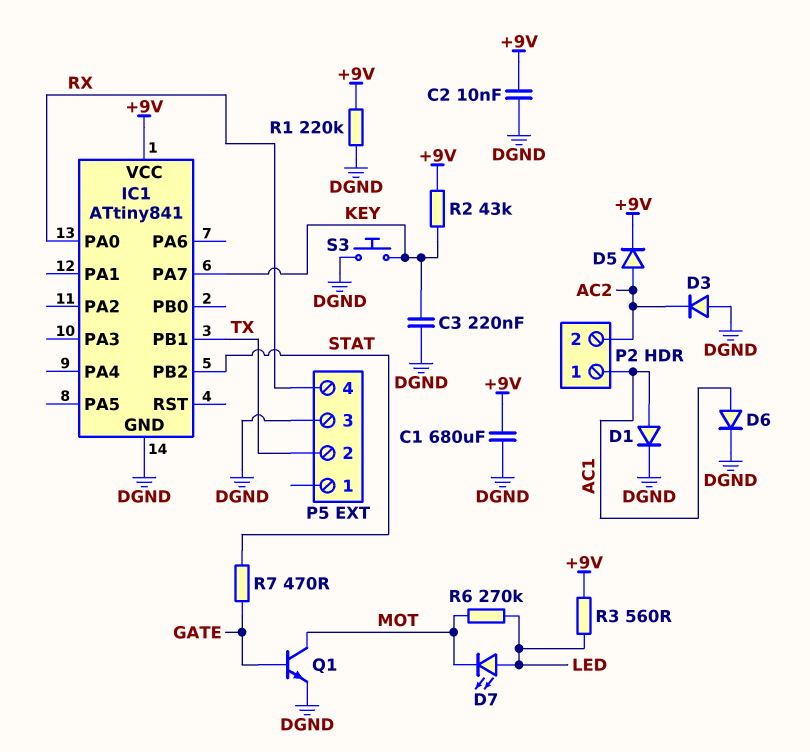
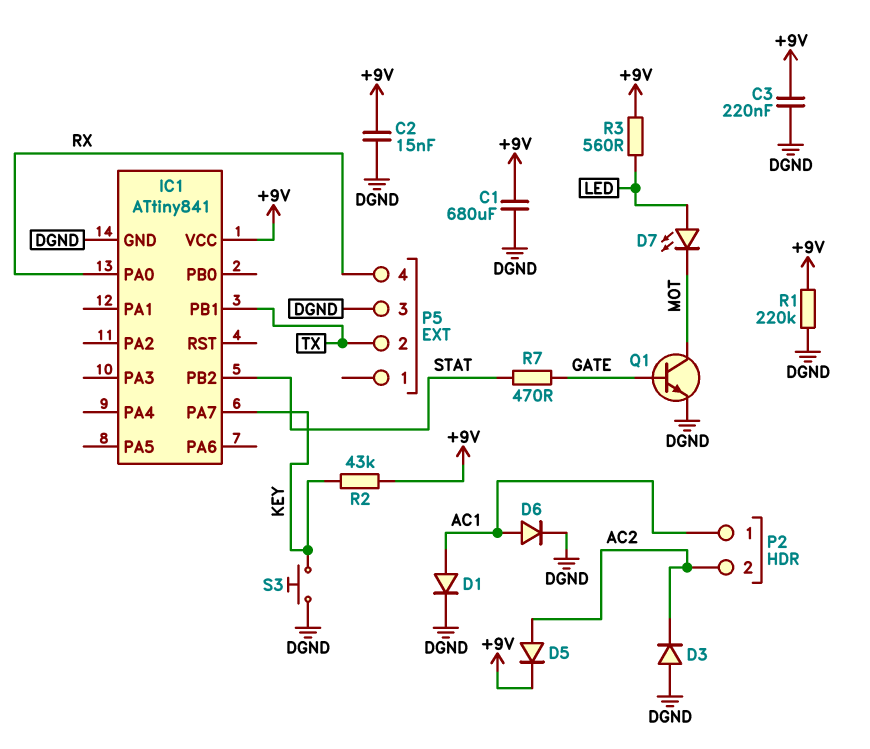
C2: 10nF (+9V, DGND) -> 15nF (+9V, DGND)
C3: 220nF (DGND, KEY) -> 220nF (+9V, DGND)
R6: 270k (LED, MOT) -> none

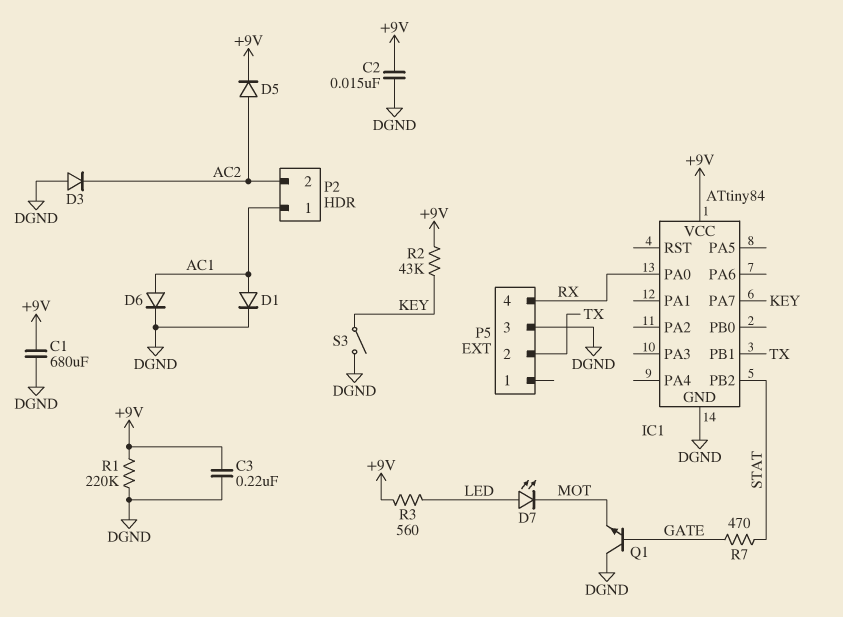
IC1: ATtiny841 -> ATtiny84
Q1: NPN (B GATE, C MOT, E DGND) -> NPN (B GATE, C DGND, E MOT)
S3: button (DGND, KEY) -> switch (DGND, KEY)

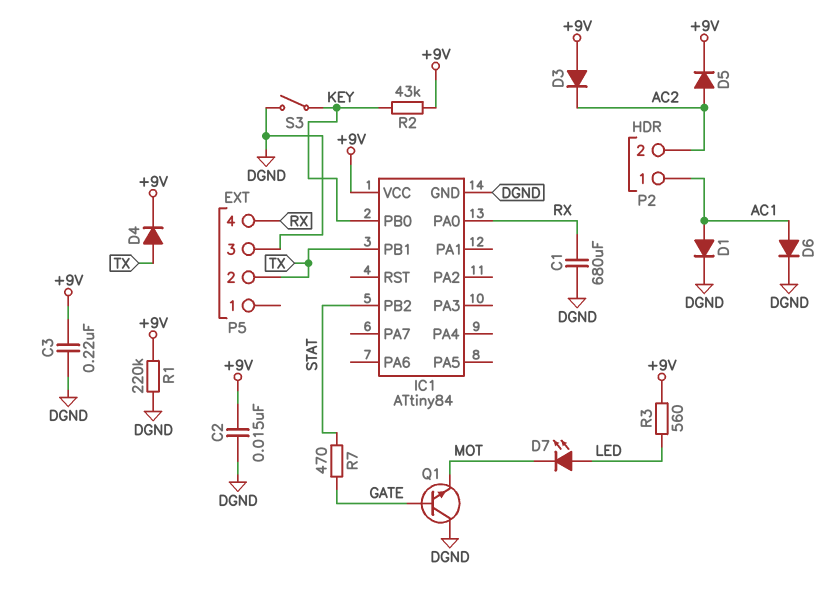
C1: 680uF (+9V, DGND) -> 680uF (DGND, RX)
D3: diode (A DGND, K AC2) -> diode (A +9V, K AC2)
D4: none -> diode (A TX, K +9V)
IC1 pin PA7: KEY -> none
IC1 pin PB0: none -> KEY

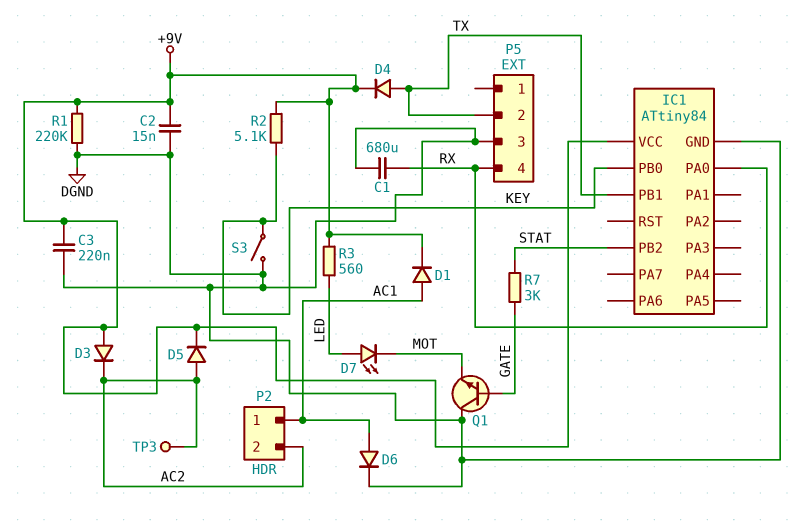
D1: diode (A AC1, K DGND) -> diode (A AC1, K +9V)
R2: 43k (+9V, KEY) -> 5.1k (+9V, KEY)
R7: 470 (GATE, STAT) -> 3k (GATE, STAT)
TP3: none -> test point (AC2)

